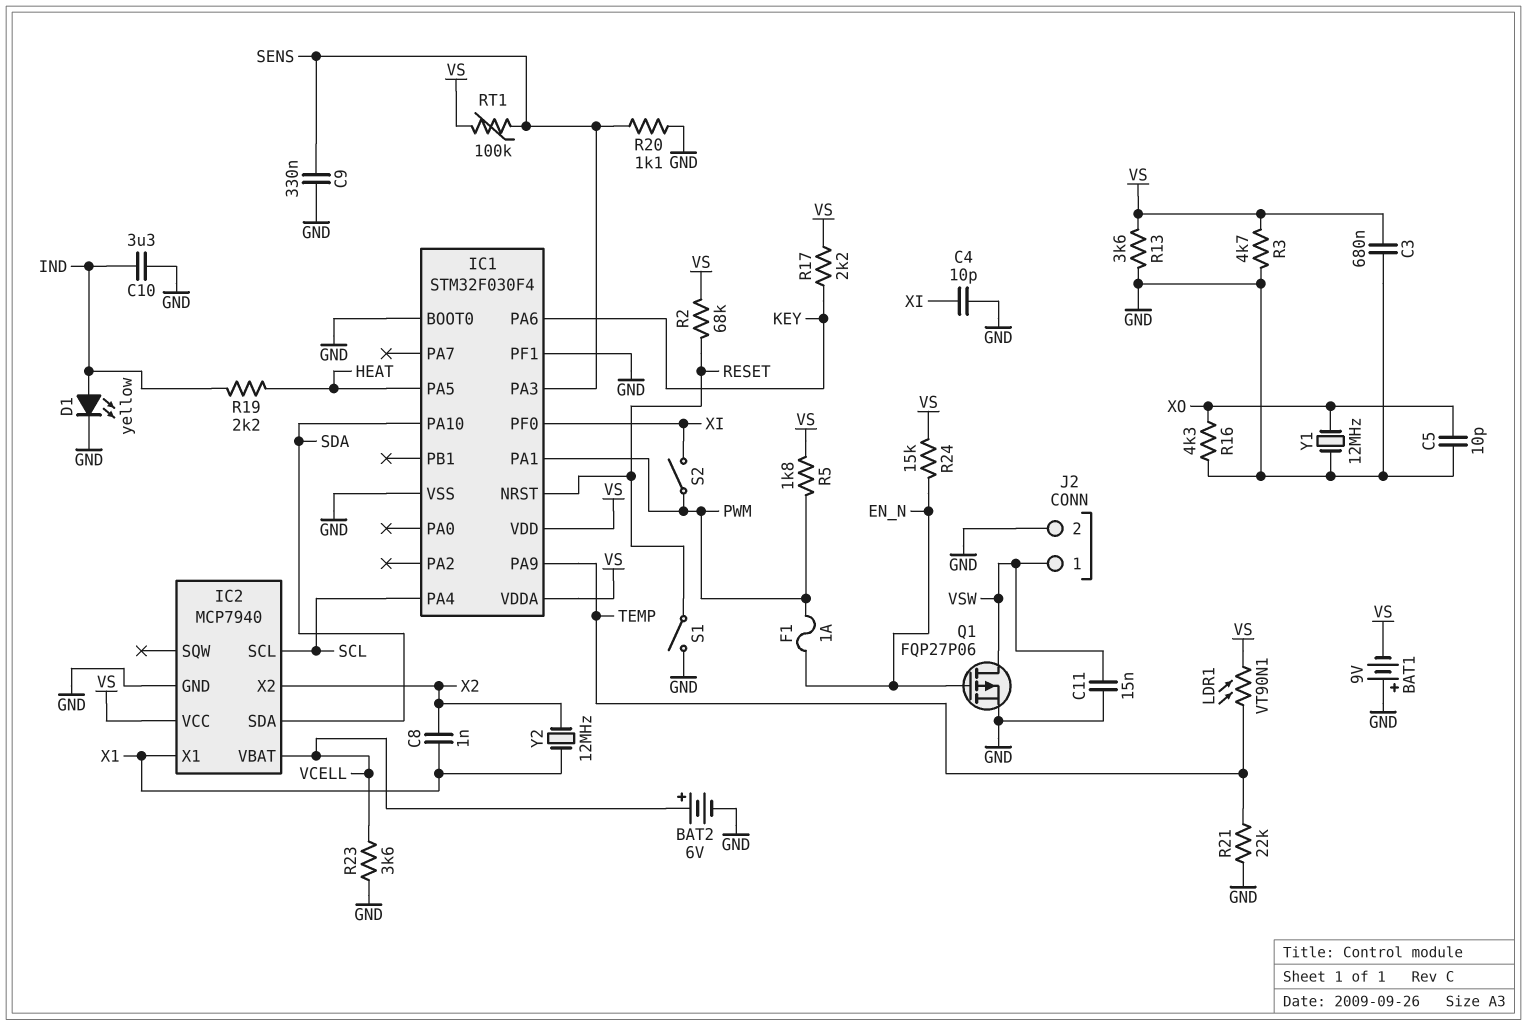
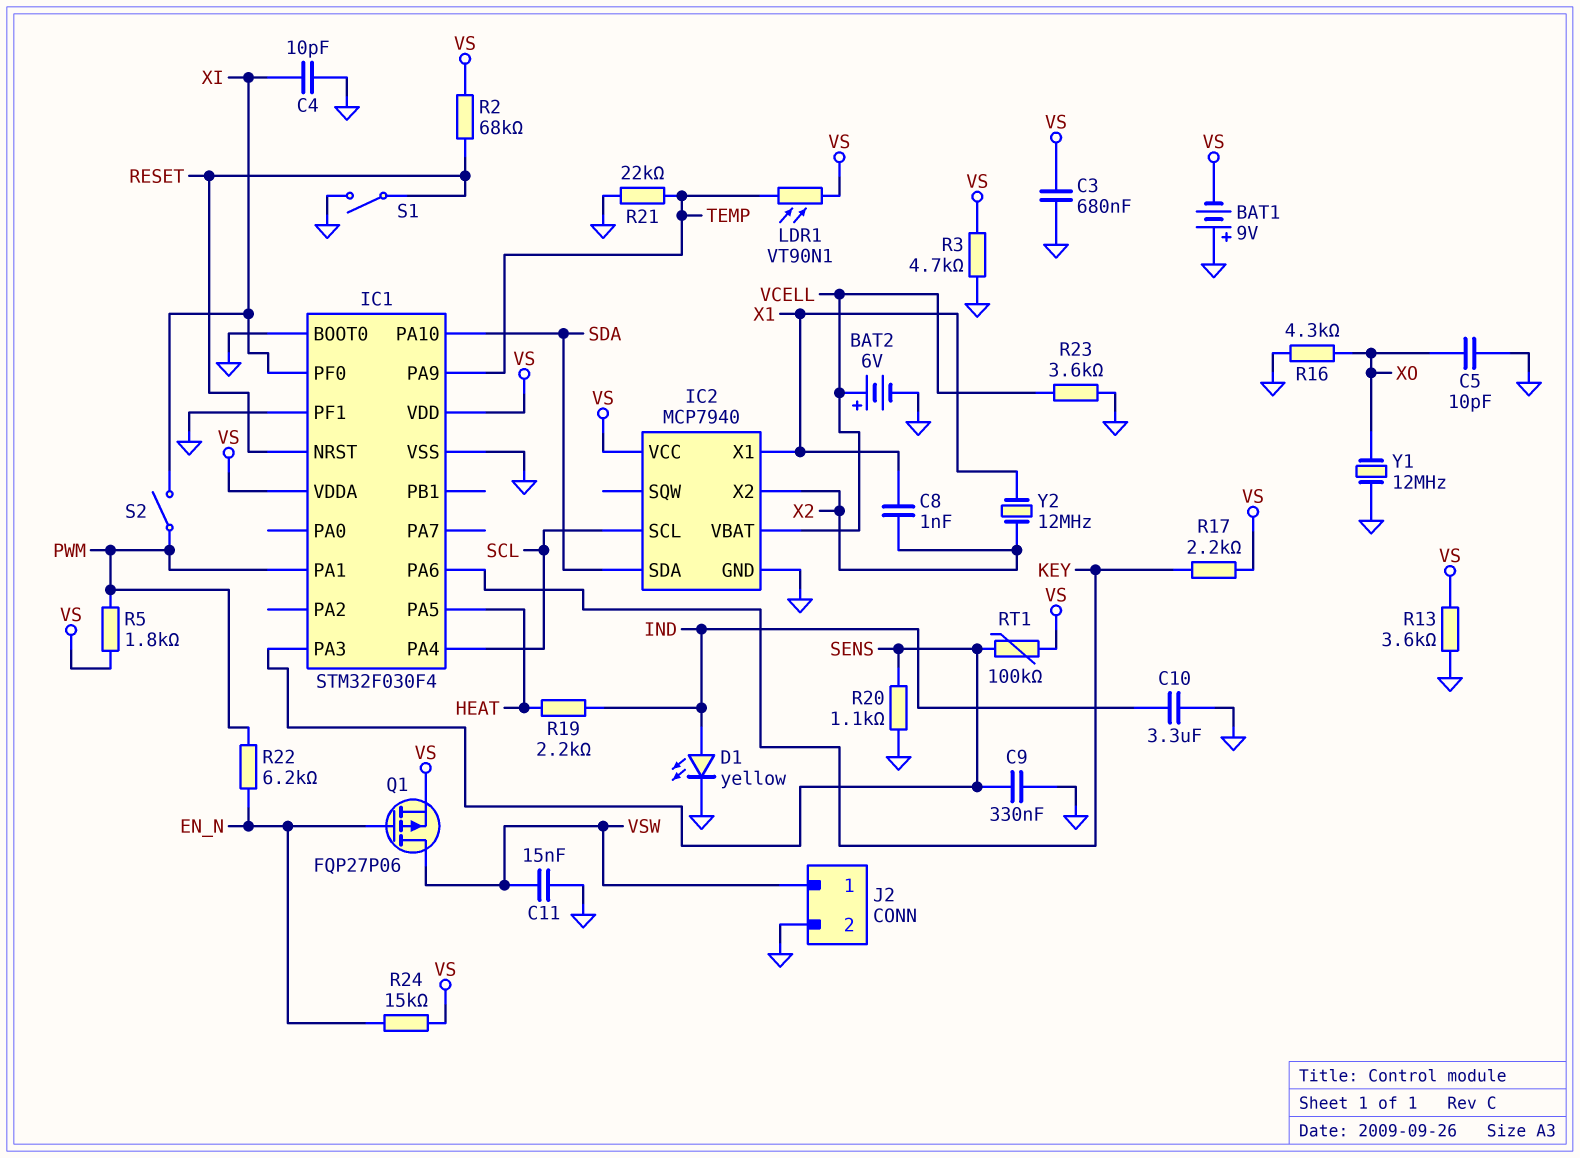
F1: 1A (EN_N, PWM) -> none
Q1: PMOS FQP27P06 (G EN_N, D VSW, S GND) -> PMOS FQP27P06 (G EN_N, D VSW, S VS)
R22: none -> 6.2k (EN_N, PWM)

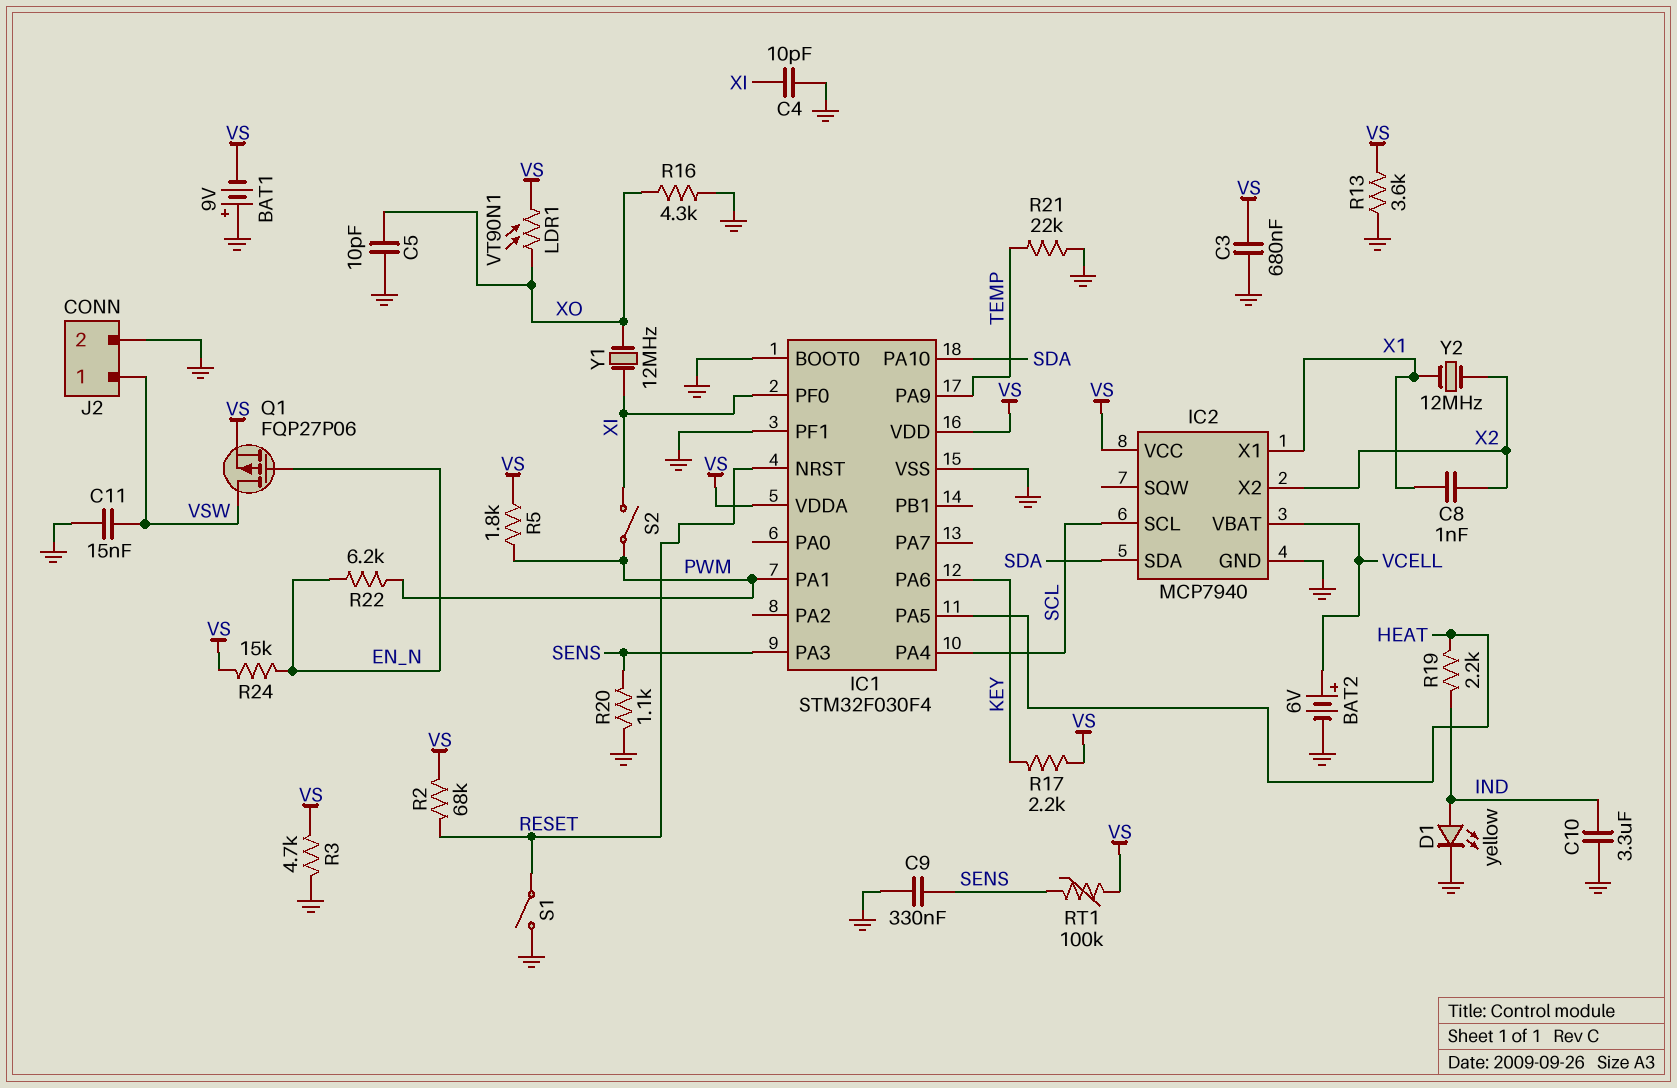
LDR1: VT90N1 (TEMP, VS) -> VT90N1 (VS, XO)
R23: 3.6k (GND, VCELL) -> none
Y1: 12MHz (GND, XO) -> 12MHz (XI, XO)

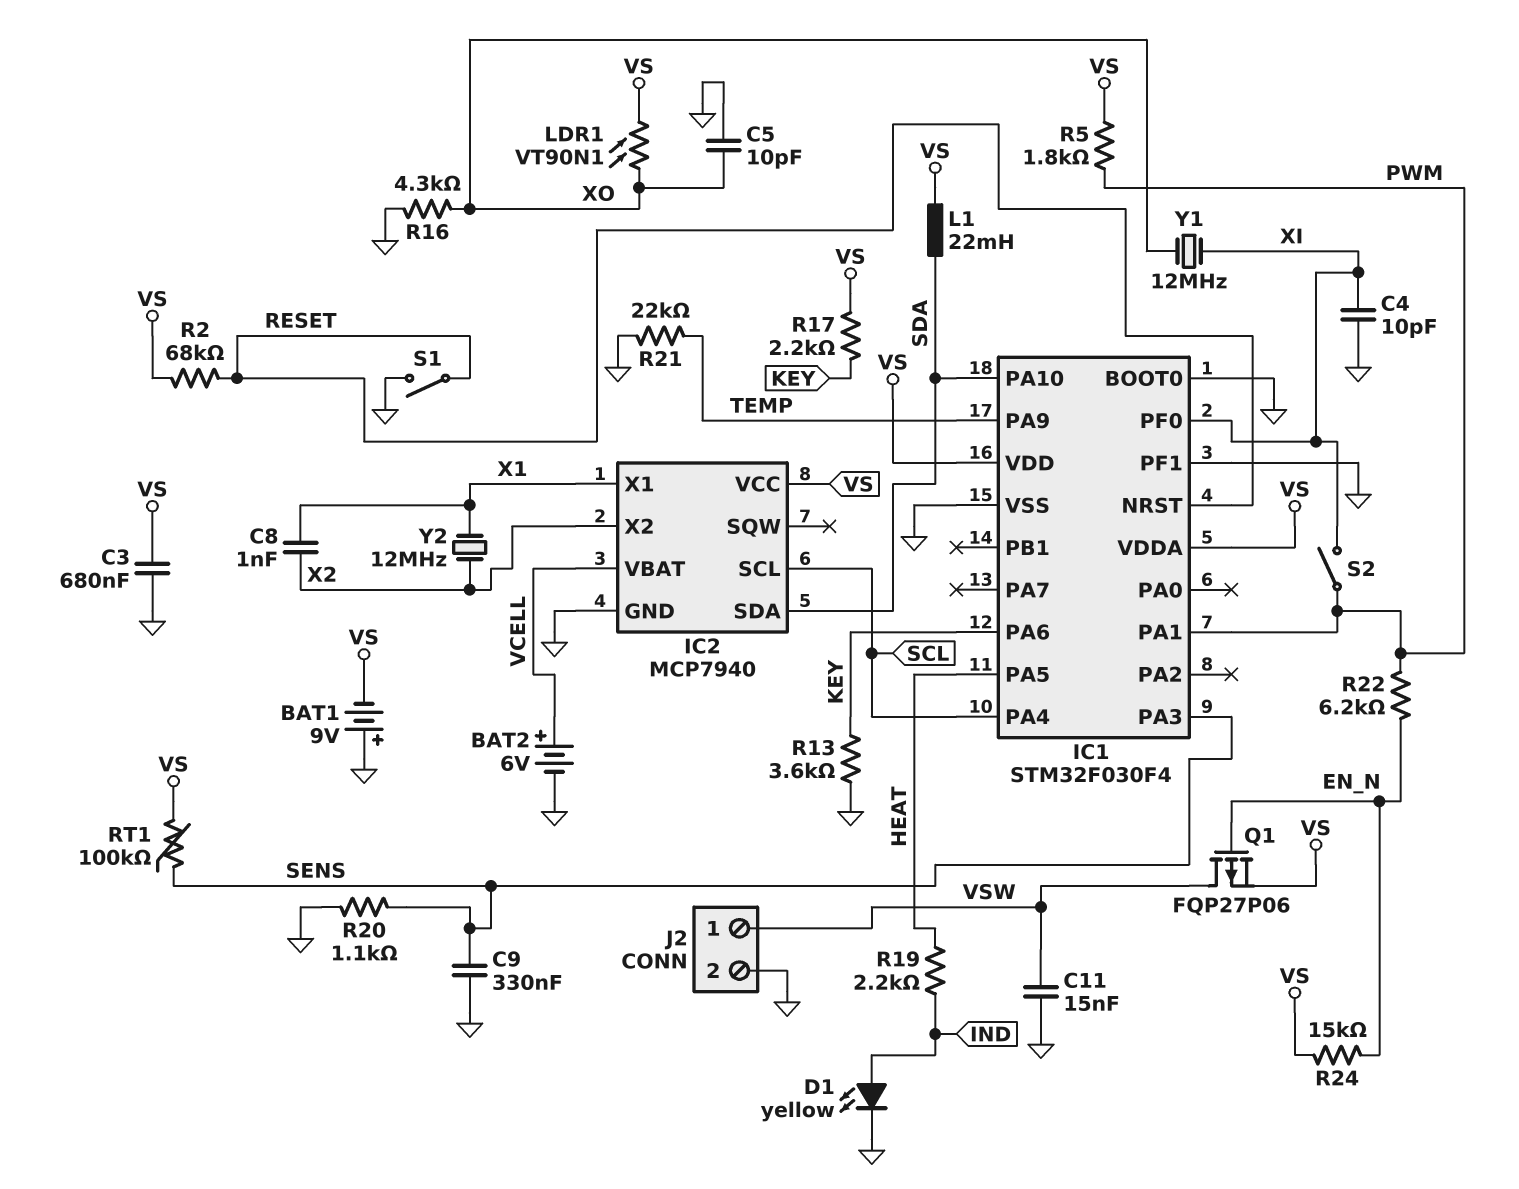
C10: 3.3uF (GND, IND) -> none
L1: none -> 22mH (SDA, VS)
R3: 4.7k (GND, VS) -> none
R13: 3.6k (GND, VS) -> 3.6k (GND, KEY)

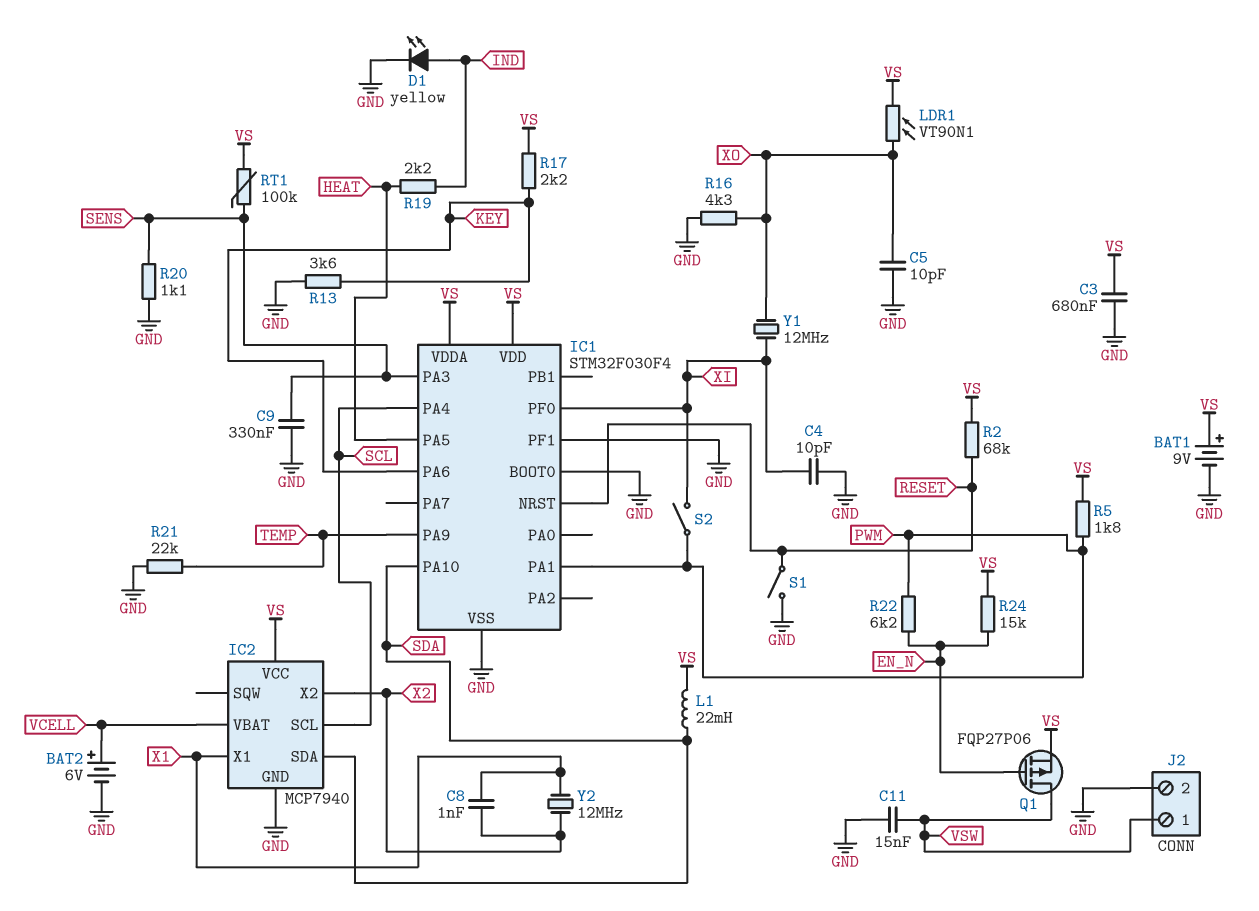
BAT1: 9V (plus GND, minus VS) -> 9V (plus VS, minus GND)

